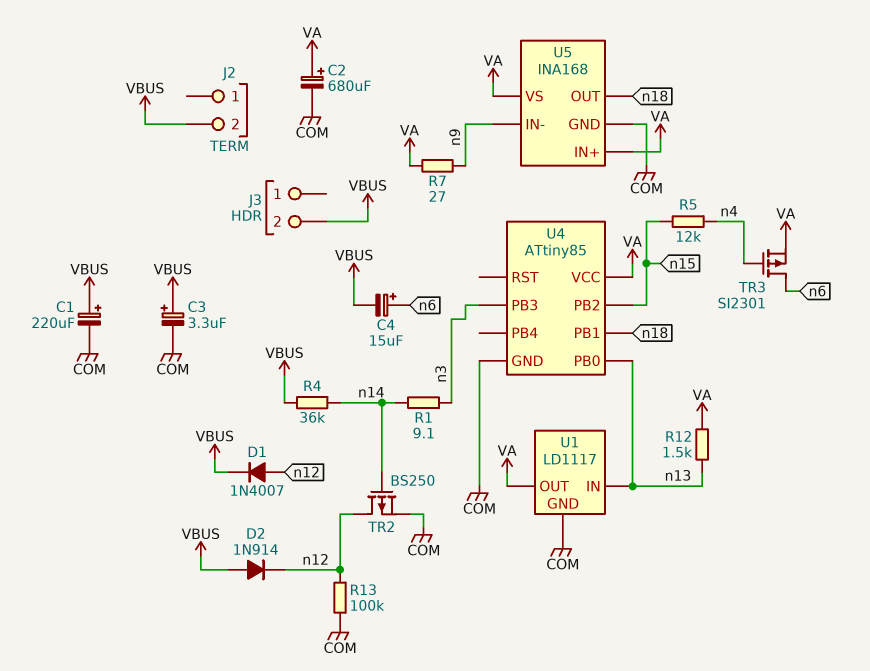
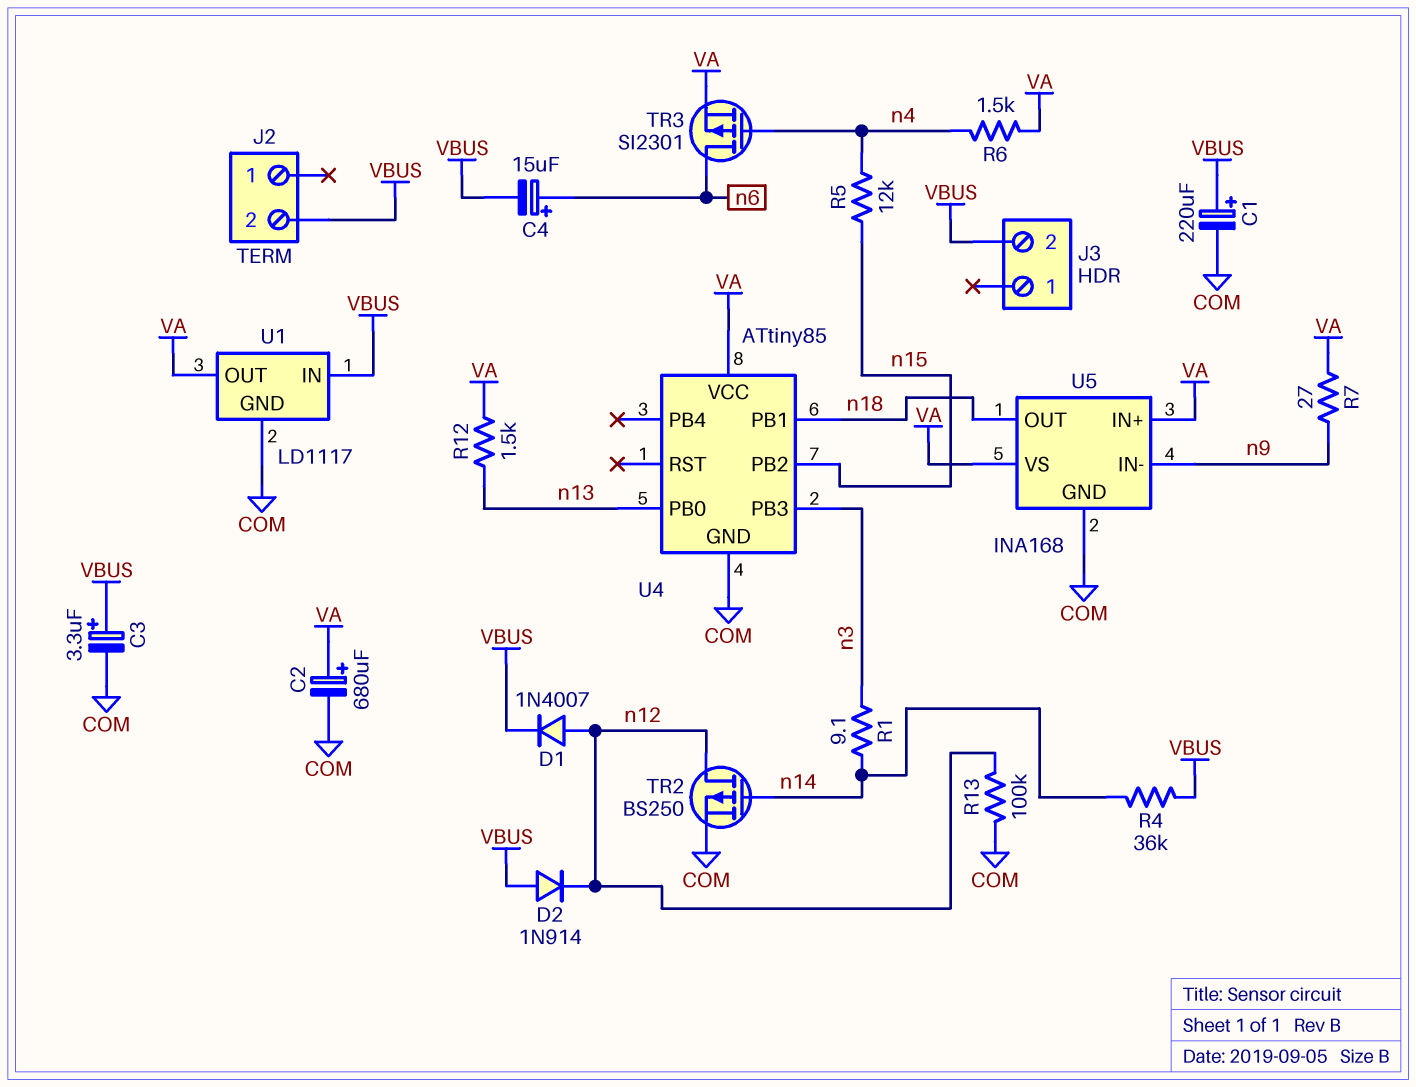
R6: none -> 1.5k (VA, n4)
U1 pin IN: n13 -> VBUS

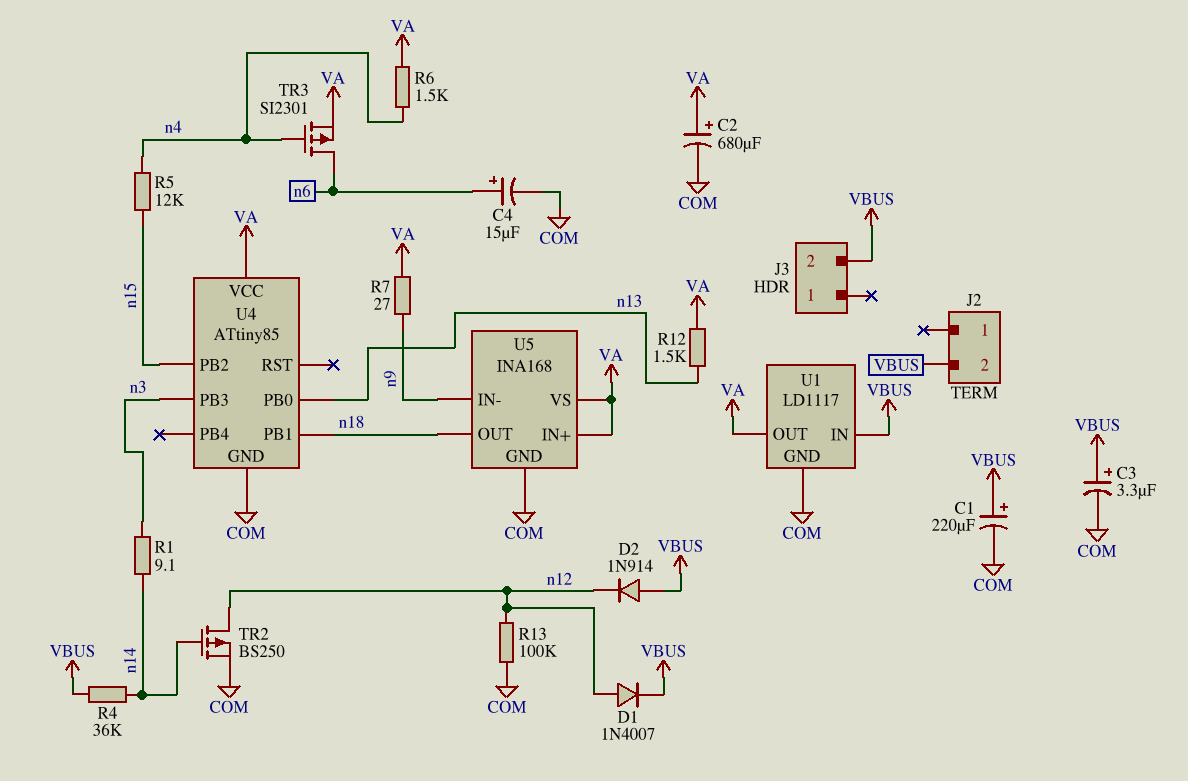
C4: 15uF (plus n6, minus VBUS) -> 15uF (plus n6, minus COM)

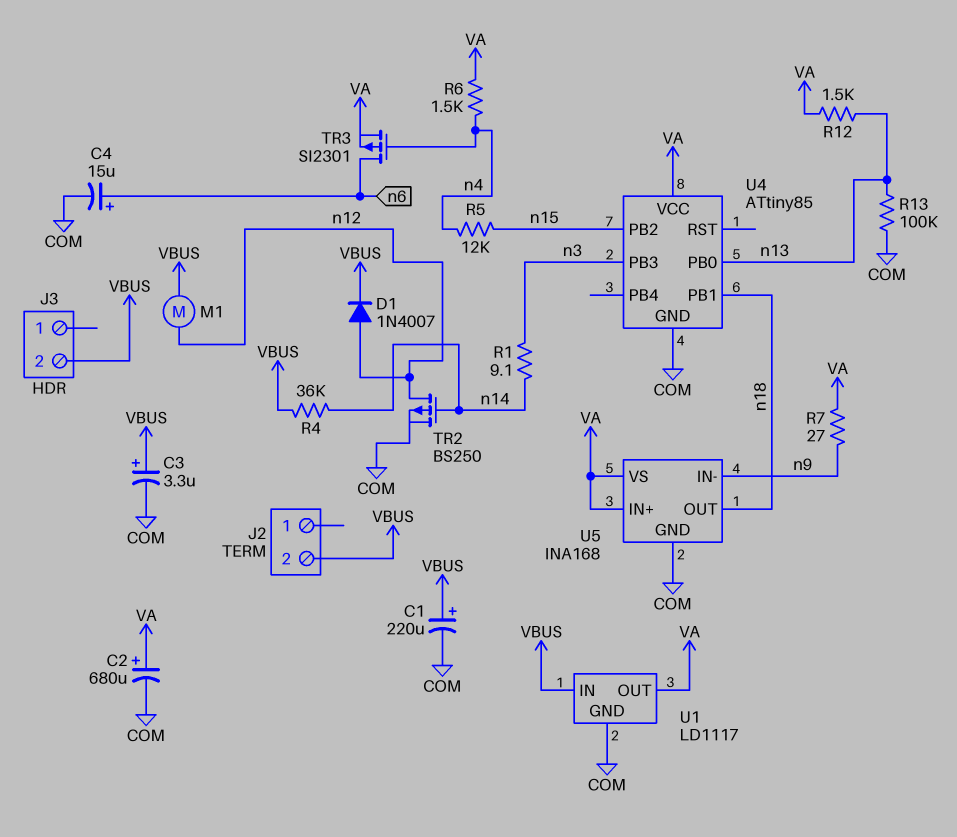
D2: diode 1N914 (A VBUS, K n12) -> none
M1: none -> motor (VBUS, n12)
R13: 100k (COM, n12) -> 100k (COM, n13)

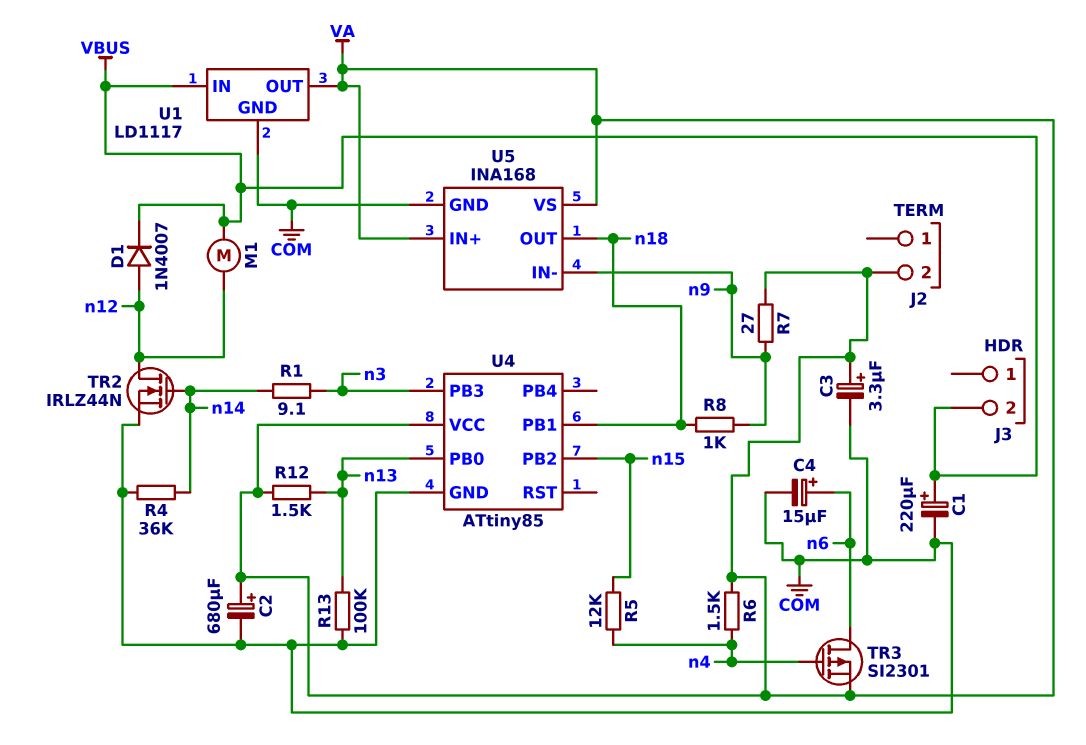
C3: 3.3uF (plus VBUS, minus COM) -> 3.3uF (plus VA, minus COM)
J2 pin 2: VBUS -> VA
R4: 36k (VBUS, n14) -> 36k (COM, n14)
R8: none -> 1k (n9, n18)
TR2: PMOS BS250 (G n14, D n12, S COM) -> NMOS IRLZ44N (G n14, D n12, S COM)

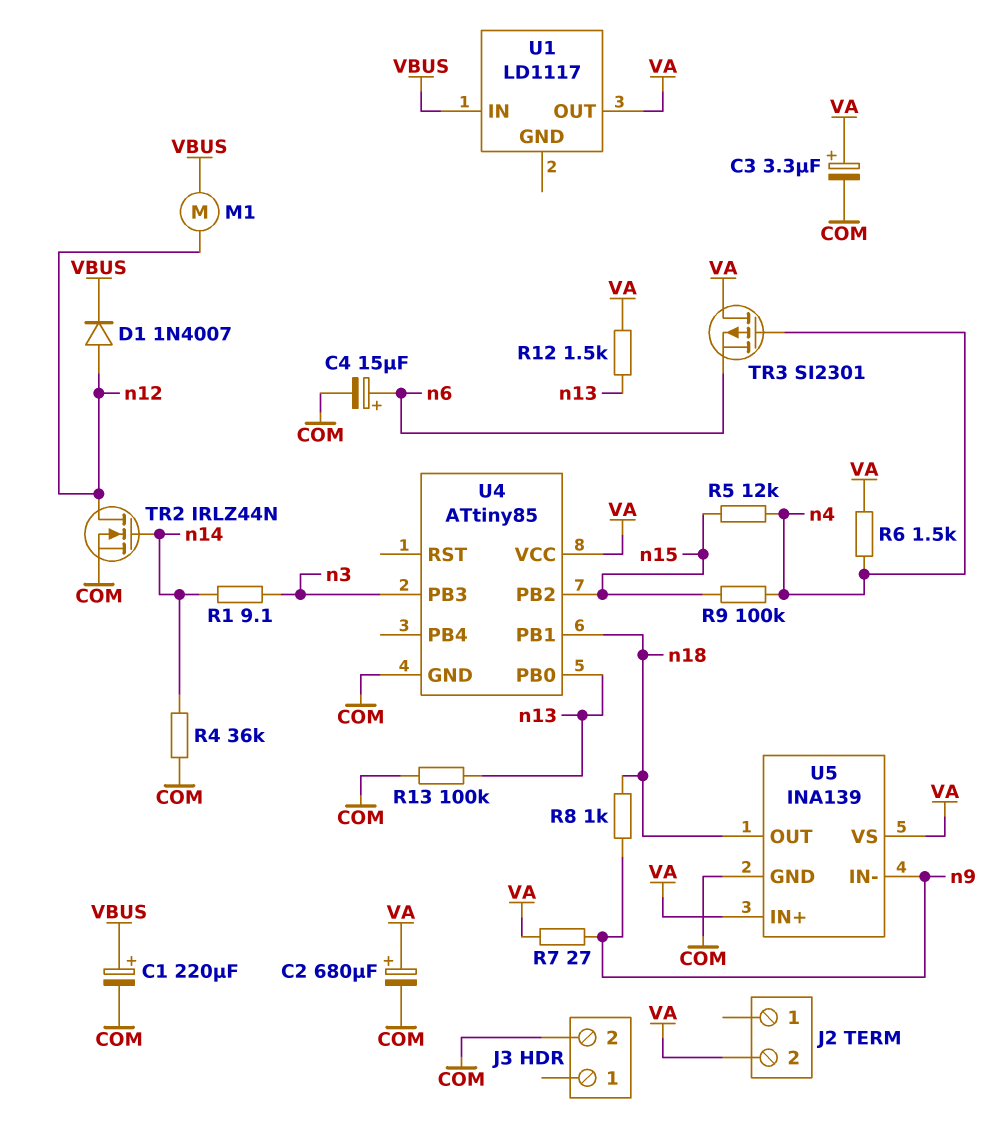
J3 pin 2: VBUS -> COM
R9: none -> 100k (n4, n15)
TR3: PMOS SI2301 (G n4, D n6, S VA) -> PMOS SI2301 (G n4, D VA, S n6)
U1 pin GND: COM -> none
U5: INA168 -> INA139

